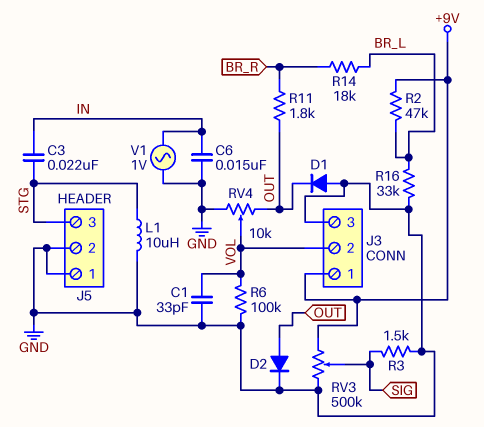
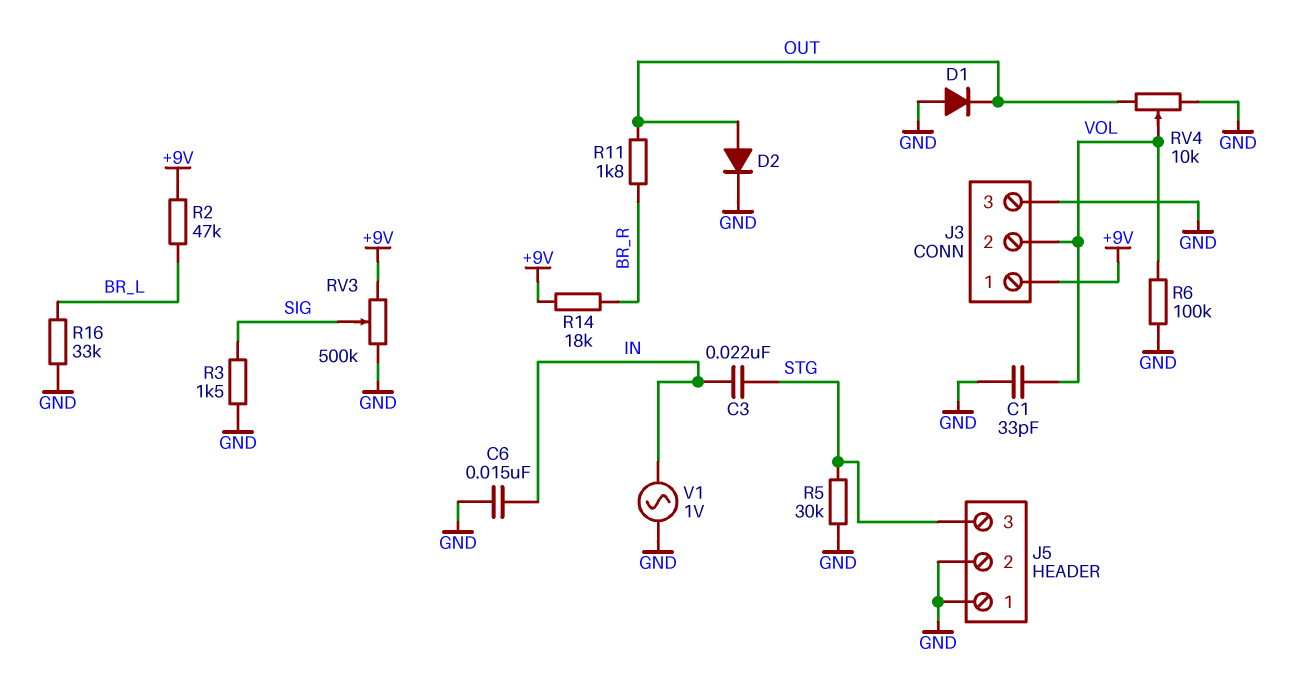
L1: 10uH (GND, STG) -> none
R5: none -> 30k (GND, STG)
R14: 18k (BR_L, BR_R) -> 18k (+9V, BR_R)

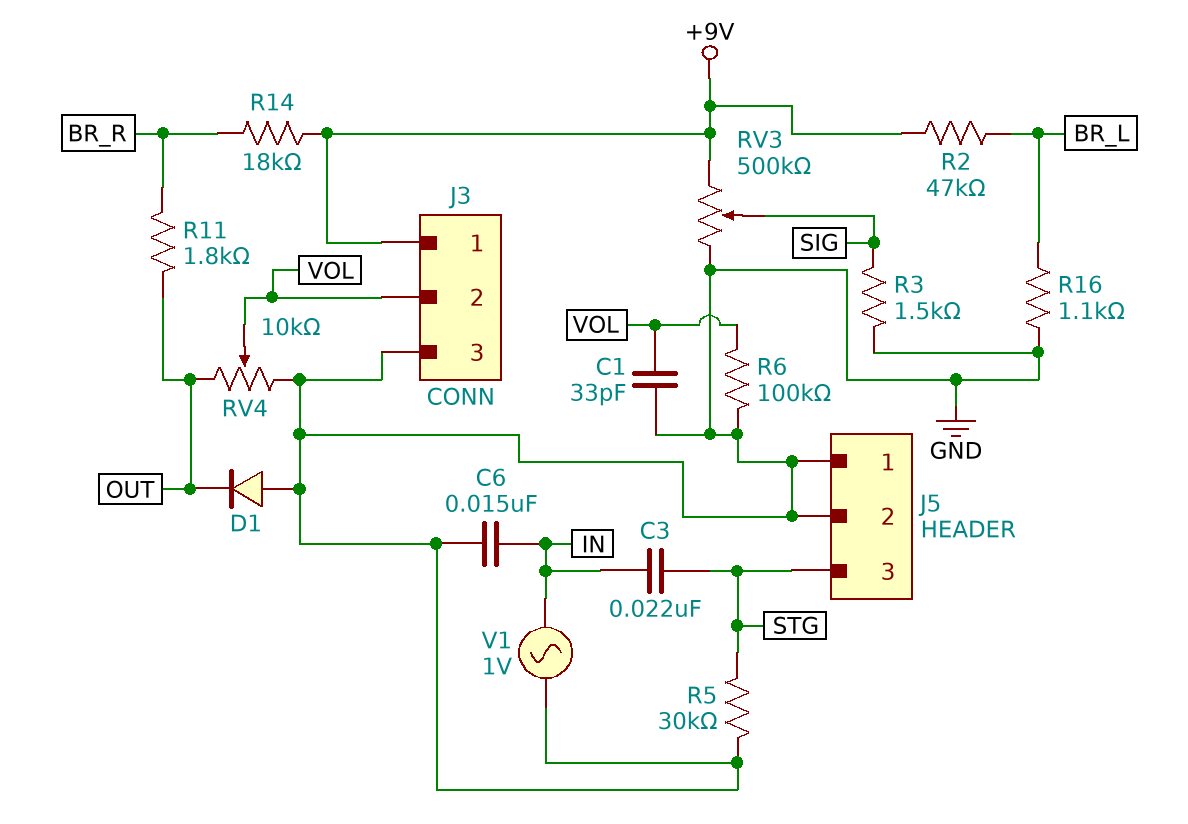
D2: diode (A OUT, K GND) -> none
R16: 33k (BR_L, GND) -> 1.1k (BR_L, GND)

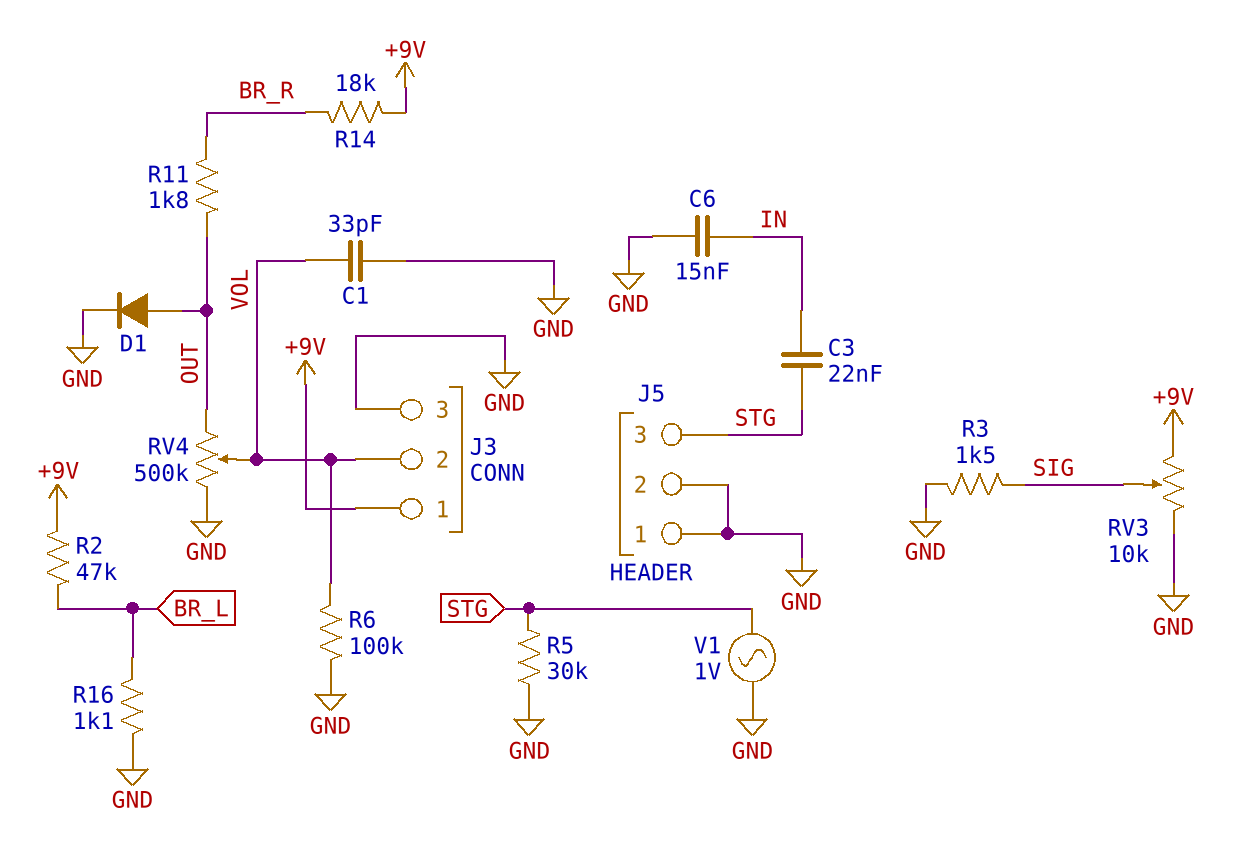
D1: diode (A GND, K OUT) -> diode (A OUT, K GND)
RV3: 500k (+9V, GND, wiper SIG) -> 10k (+9V, GND, wiper SIG)
RV4: 10k (GND, OUT, wiper VOL) -> 500k (GND, OUT, wiper VOL)
V1: AC 1V (GND, IN) -> AC 1V (GND, STG)

